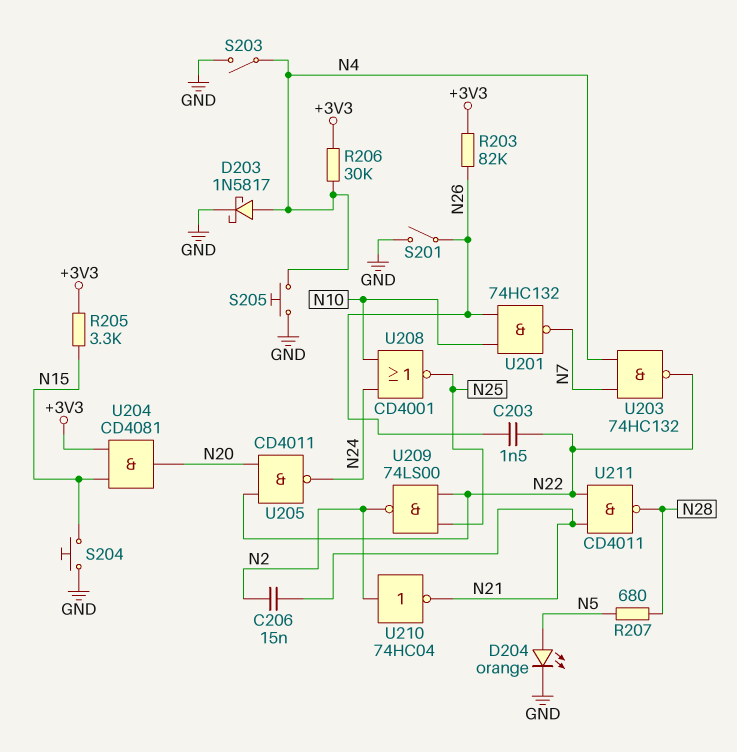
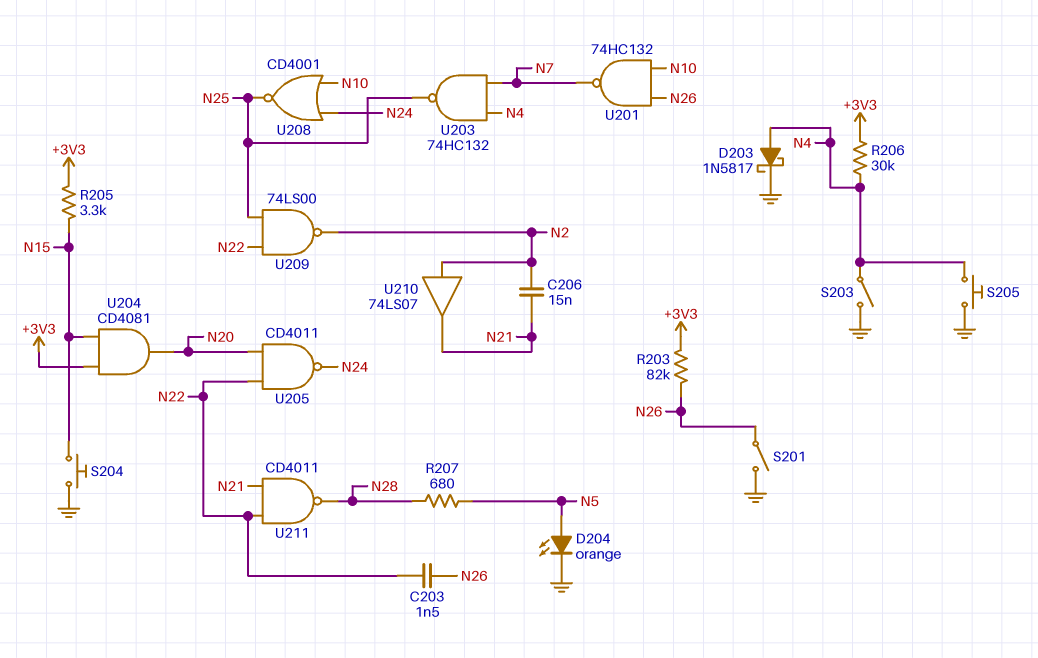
U203: NAND 74HC132 (in N4, in N7, out N22) -> NAND 74HC132 (in N4, in N7, out N25)
U210: NOT 74HC04 (in N2, out N21) -> buffer 74LS07 (in N2, out N21)

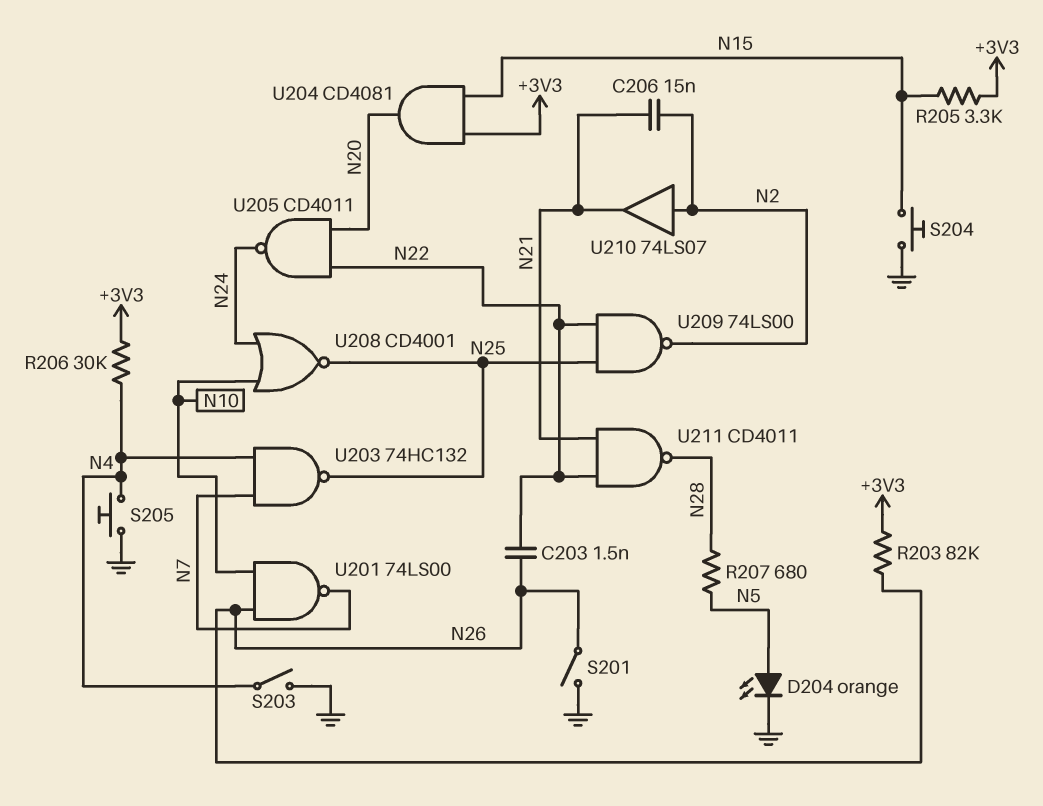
D203: schottky 1N5817 (A N4, K GND) -> none
U201: NAND 74HC132 (in N10, in N26, out N7) -> NAND 74LS00 (in N10, in N26, out N7)

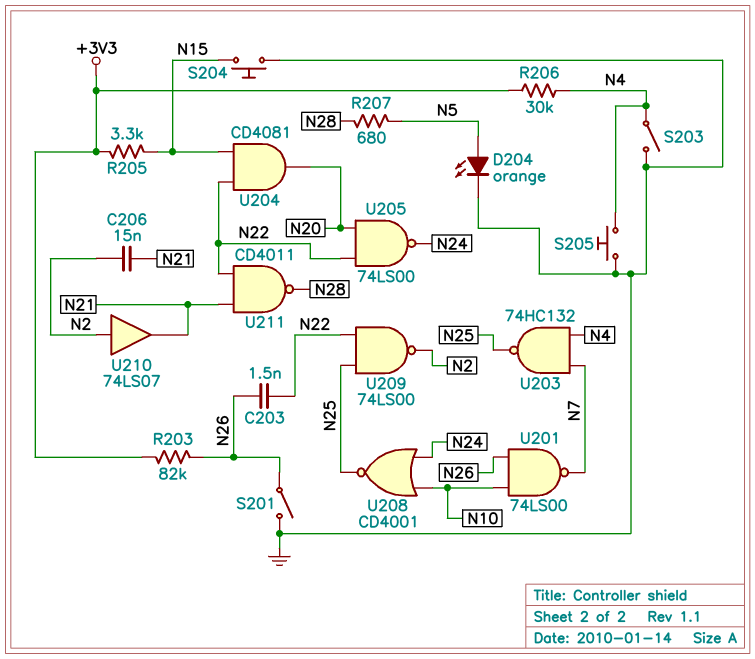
U204: AND CD4081 (in +3V3, in N15, out N20) -> AND CD4081 (in N15, in N22, out N20)
U205: NAND CD4011 (in N20, in N22, out N24) -> NAND 74LS00 (in N20, in N22, out N24)

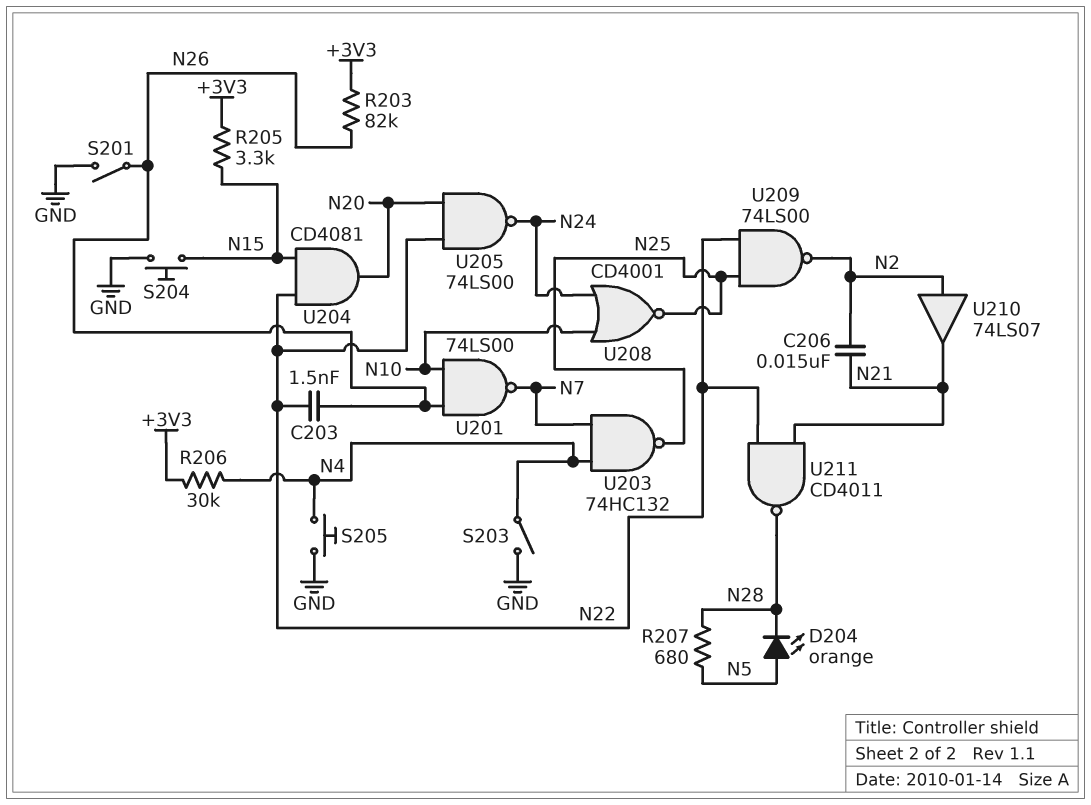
D204: LED orange (A N5, K GND) -> LED orange (A N5, K N28)

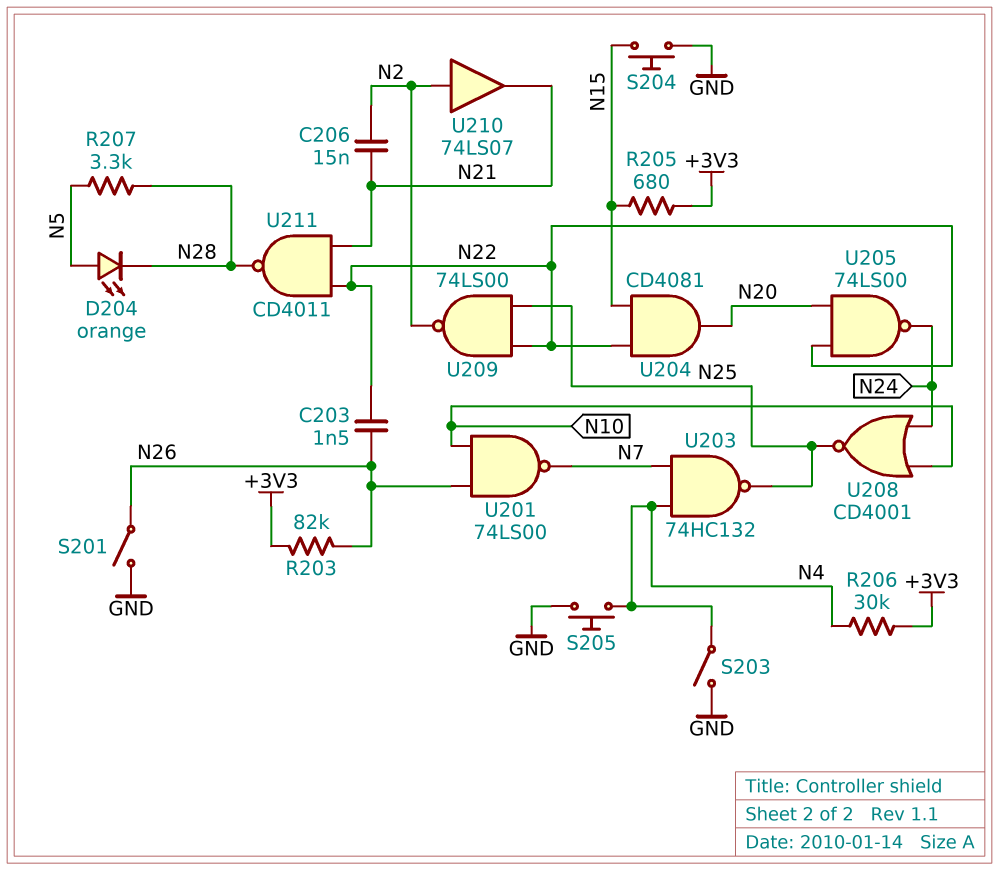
R205: 3.3k (+3V3, N15) -> 680 (+3V3, N15)
R207: 680 (N5, N28) -> 3.3k (N5, N28)

